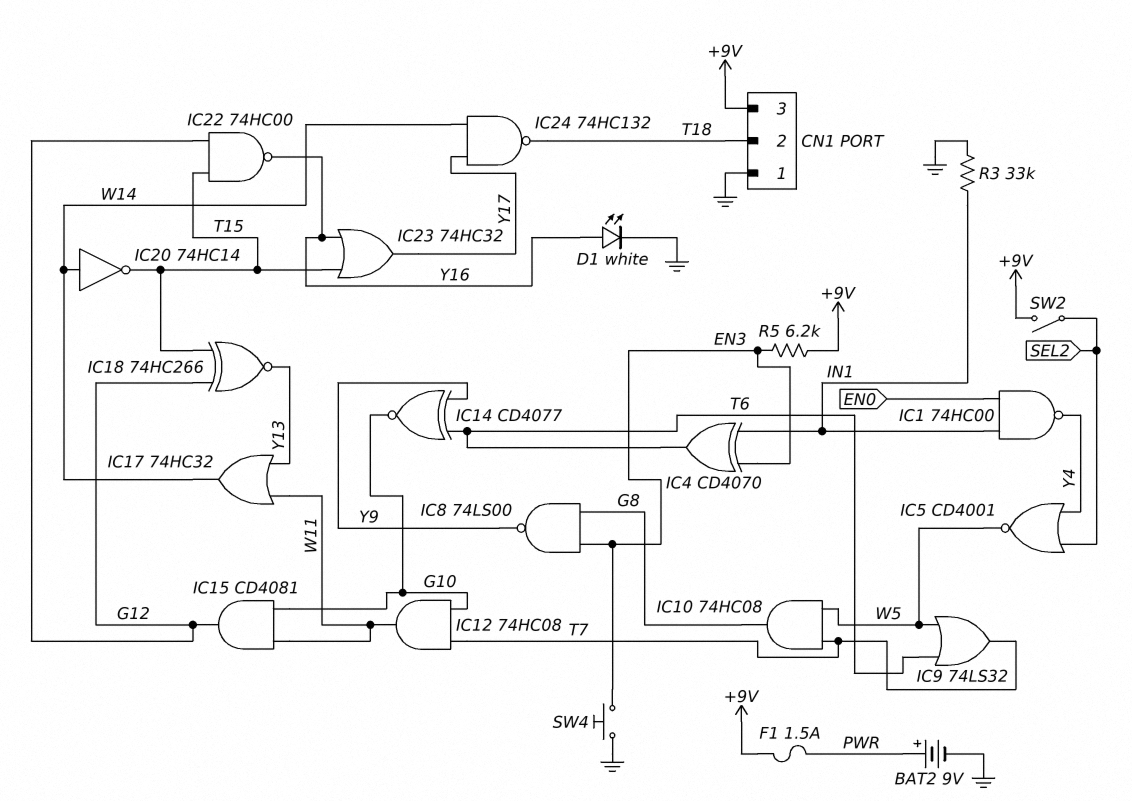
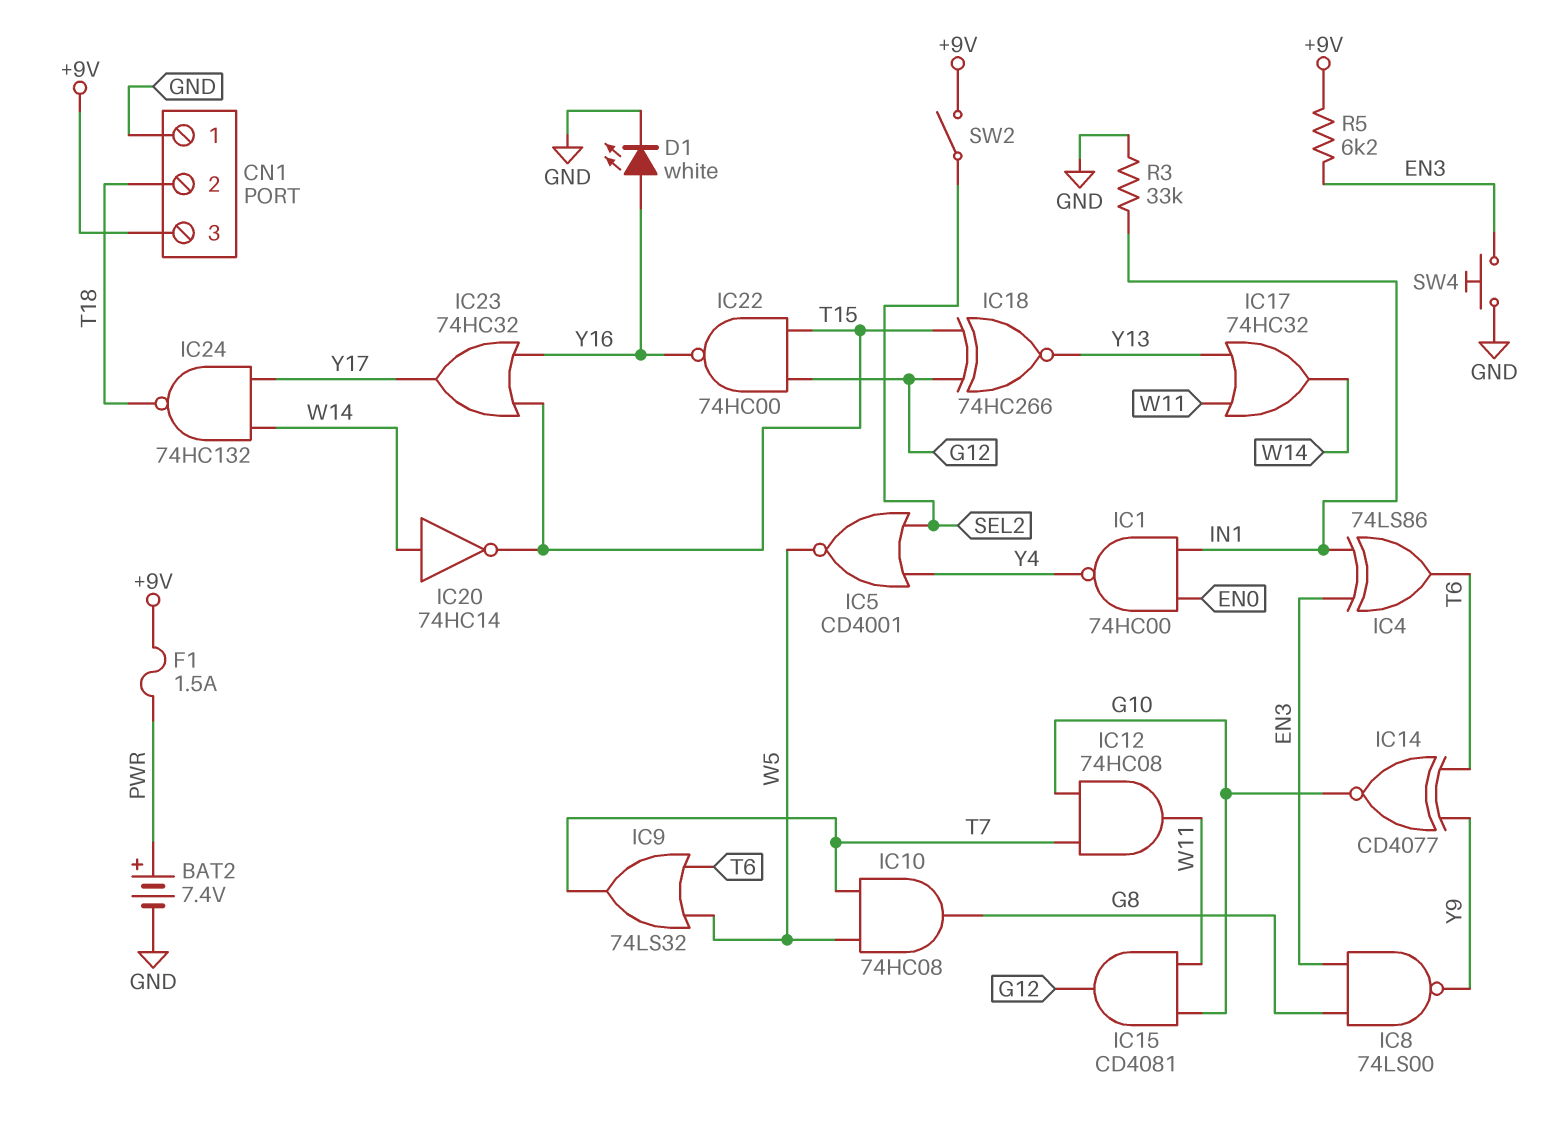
BAT2: 9V (plus PWR, minus GND) -> 7.4V (plus PWR, minus GND)
IC4: XOR CD4070 (in EN3, in IN1, out T6) -> XOR 74LS86 (in EN3, in IN1, out T6)

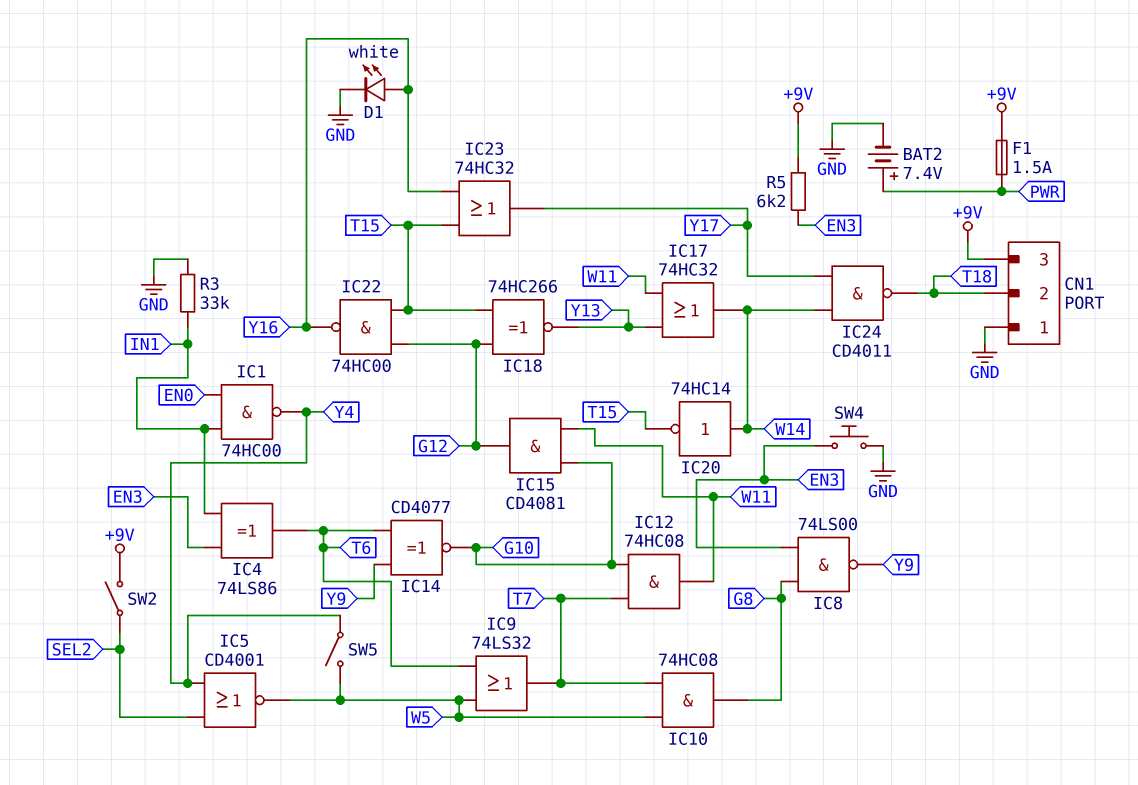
IC24: NAND 74HC132 (in W14, in Y17, out T18) -> NAND CD4011 (in W14, in Y17, out T18)
SW5: none -> switch (W5, Y4)

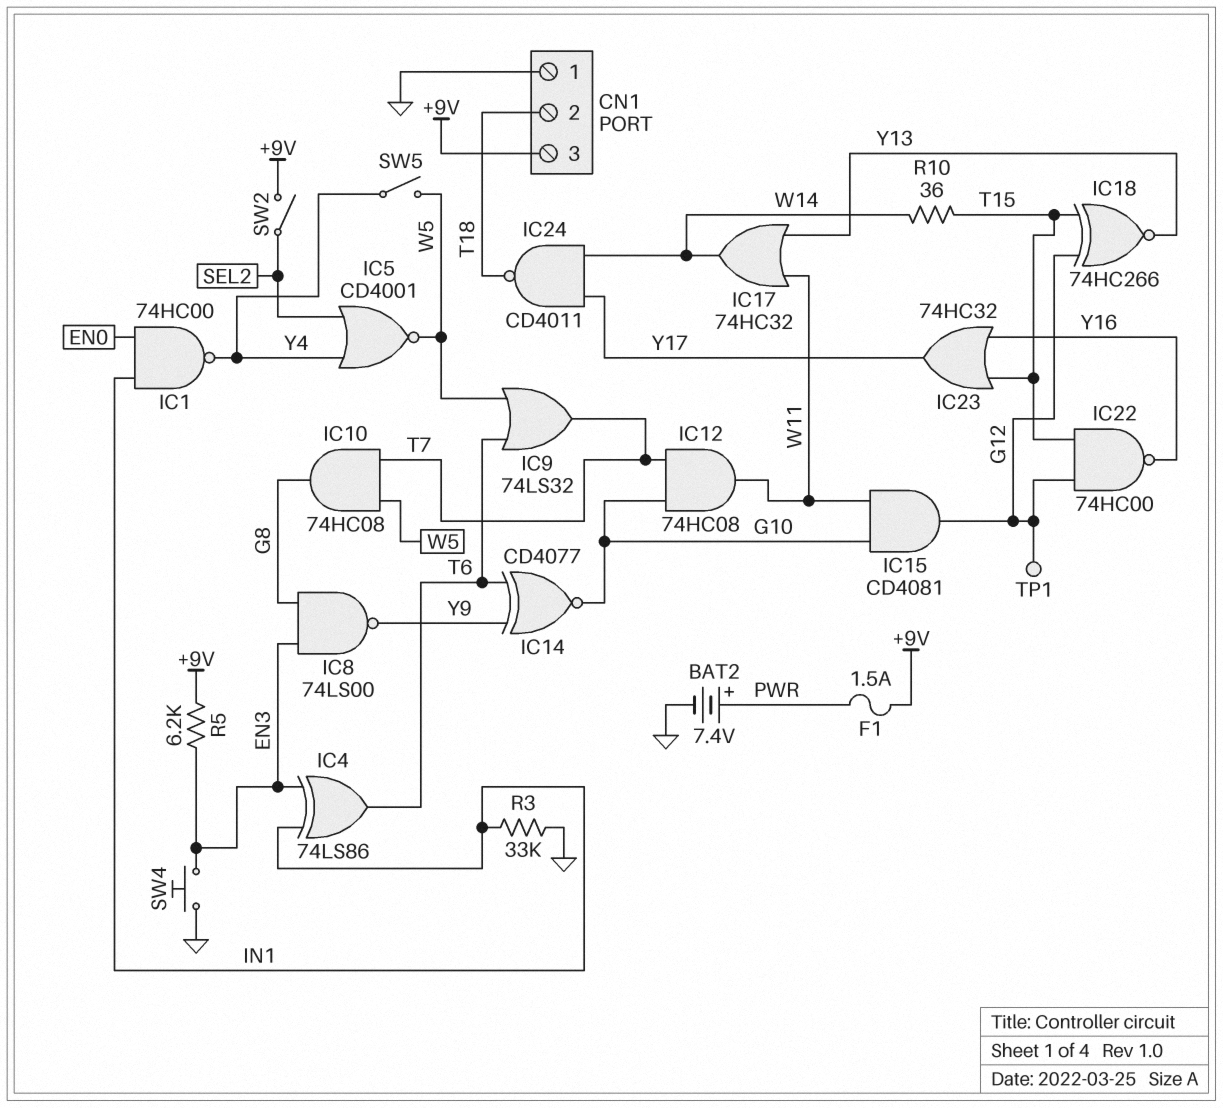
D1: LED white (A Y16, K GND) -> none
IC20: NOT 74HC14 (in W14, out T15) -> none
R10: none -> 36 (T15, W14)
TP1: none -> test point (G12)

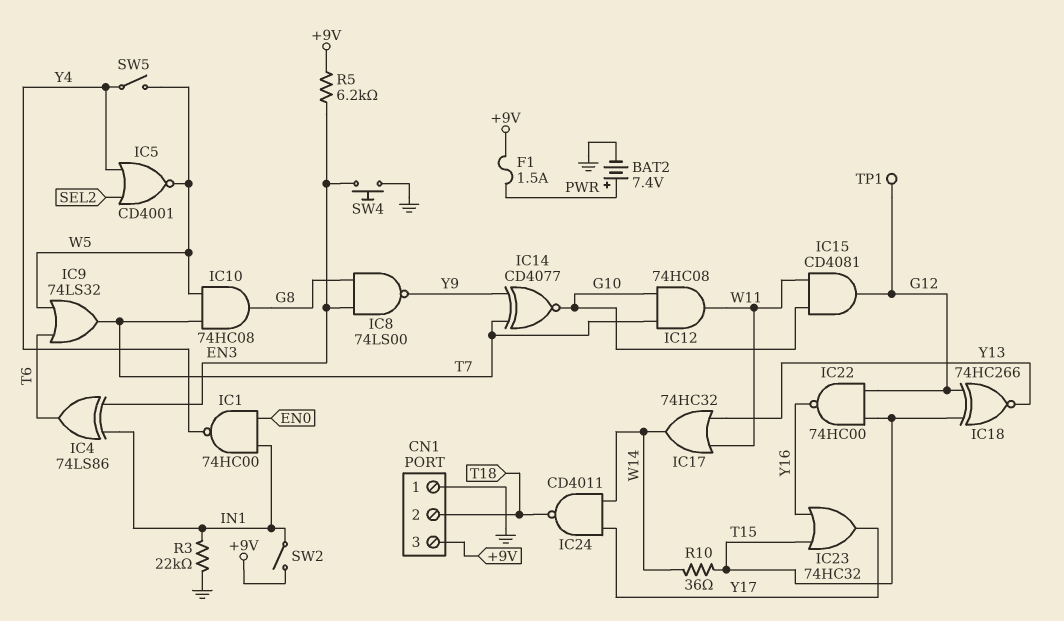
IC14: XNOR CD4077 (in T6, in Y9, out G10) -> XNOR CD4077 (in T7, in Y9, out G10)
R3: 33k (GND, IN1) -> 22k (GND, IN1)
SW2: switch (+9V, SEL2) -> switch (+9V, IN1)

